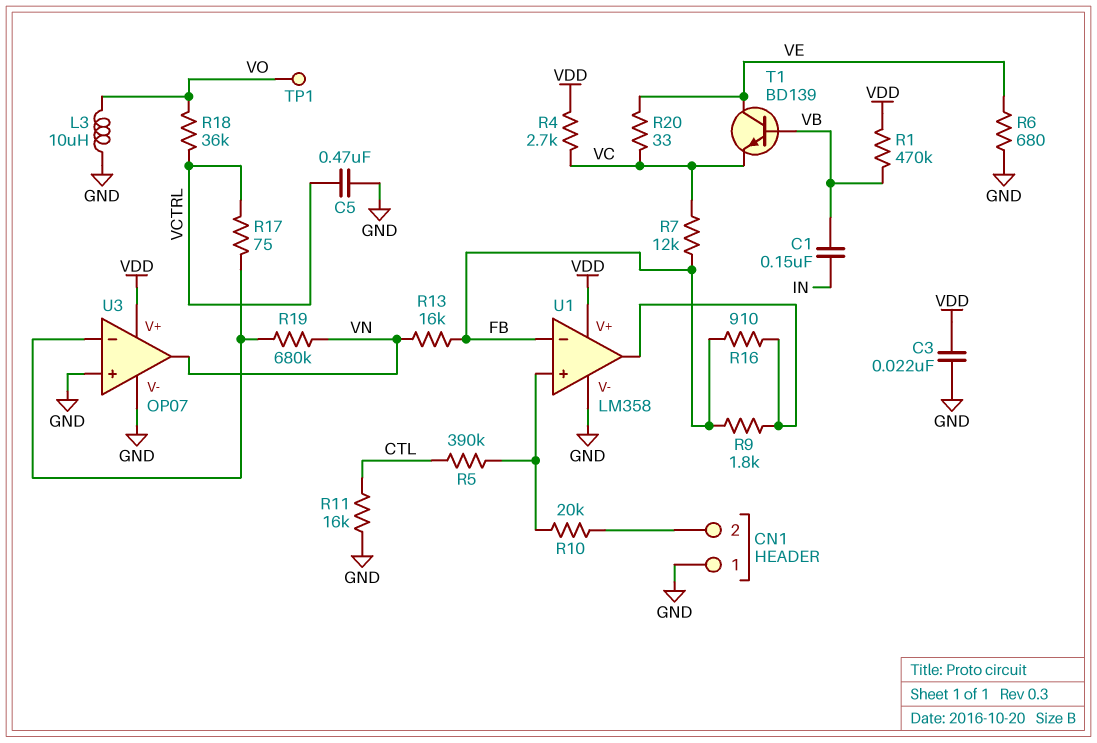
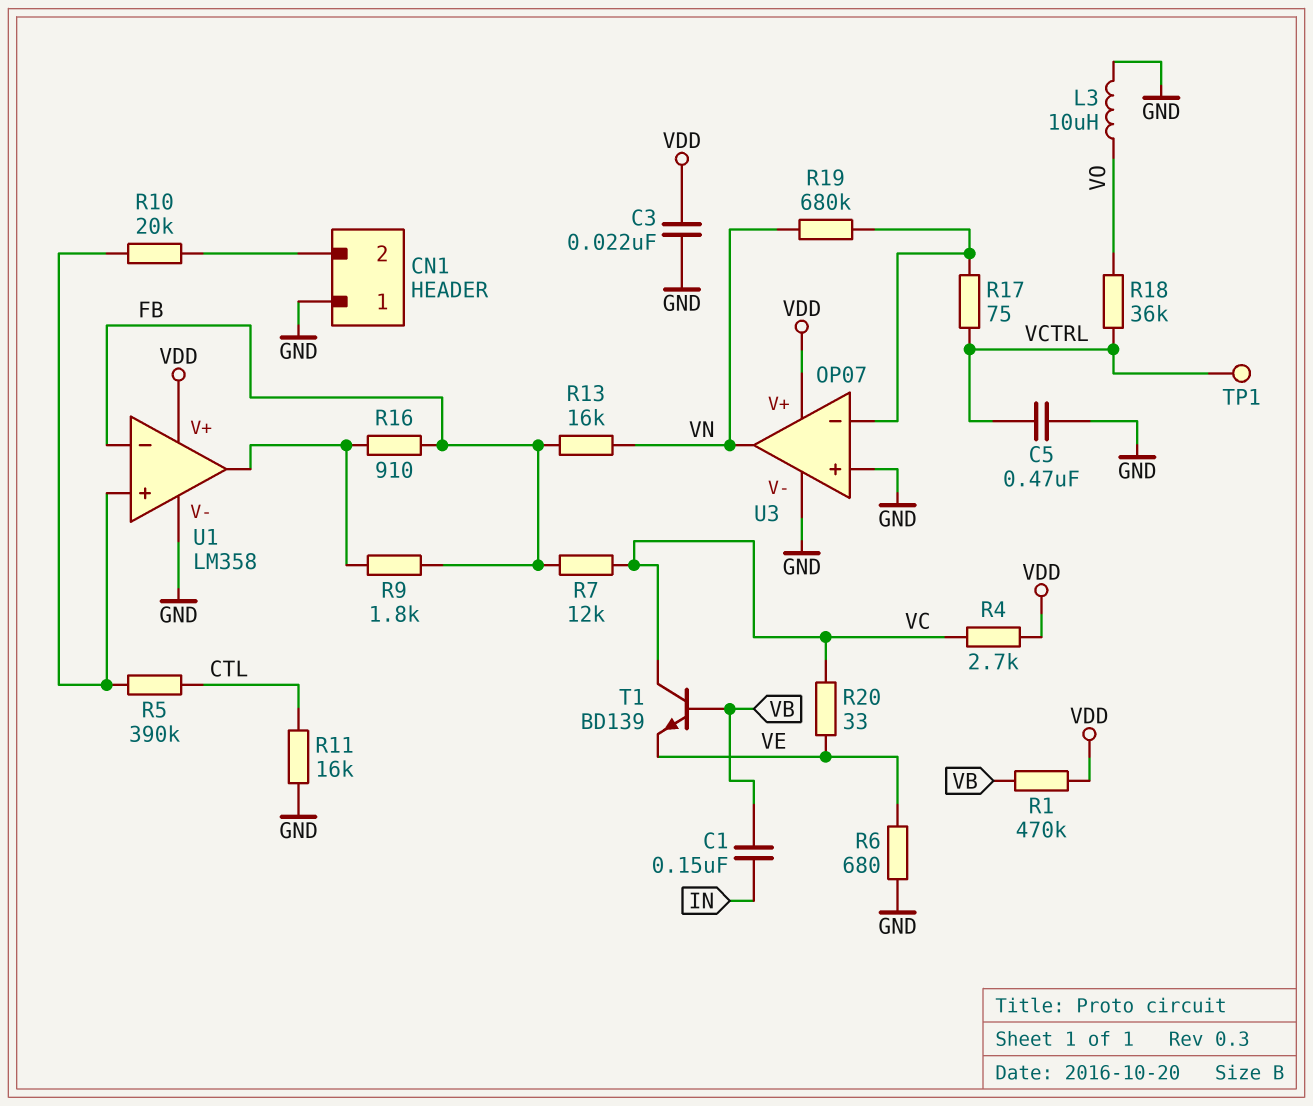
T1: NPN BD139 (B VB, C VE, E VC) -> NPN BD139 (B VB, C VC, E VE)
TP1: test point (VO) -> test point (VCTRL)

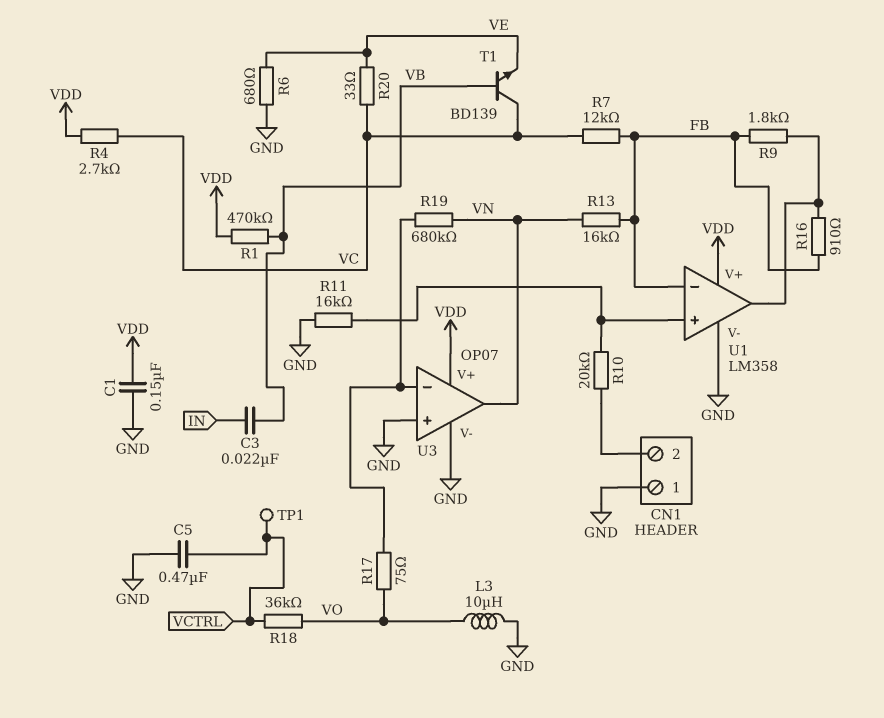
C1: 150nF (IN, VB) -> 150nF (GND, VDD)
C3: 22nF (GND, VDD) -> 22nF (IN, VB)
R5: 390k (CTL, U1/in+) -> none
R11: 16k (CTL, GND) -> 16k (GND, U1/in+)
R17: 75 (U3/in-, VCTRL) -> 75 (U3/in-, VO)

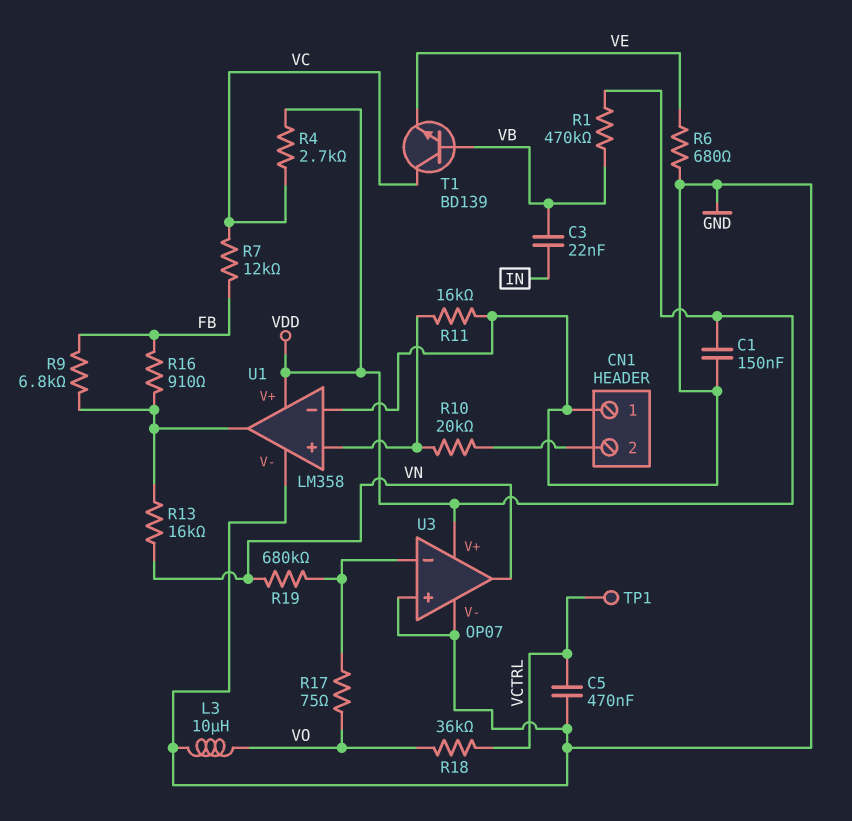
R9: 1.8k (FB, U1/out) -> 6.8k (FB, U1/out)
R13: 16k (FB, VN) -> 16k (U1/out, VN)
R20: 33 (VC, VE) -> none
U1 pin in-: FB -> GND

